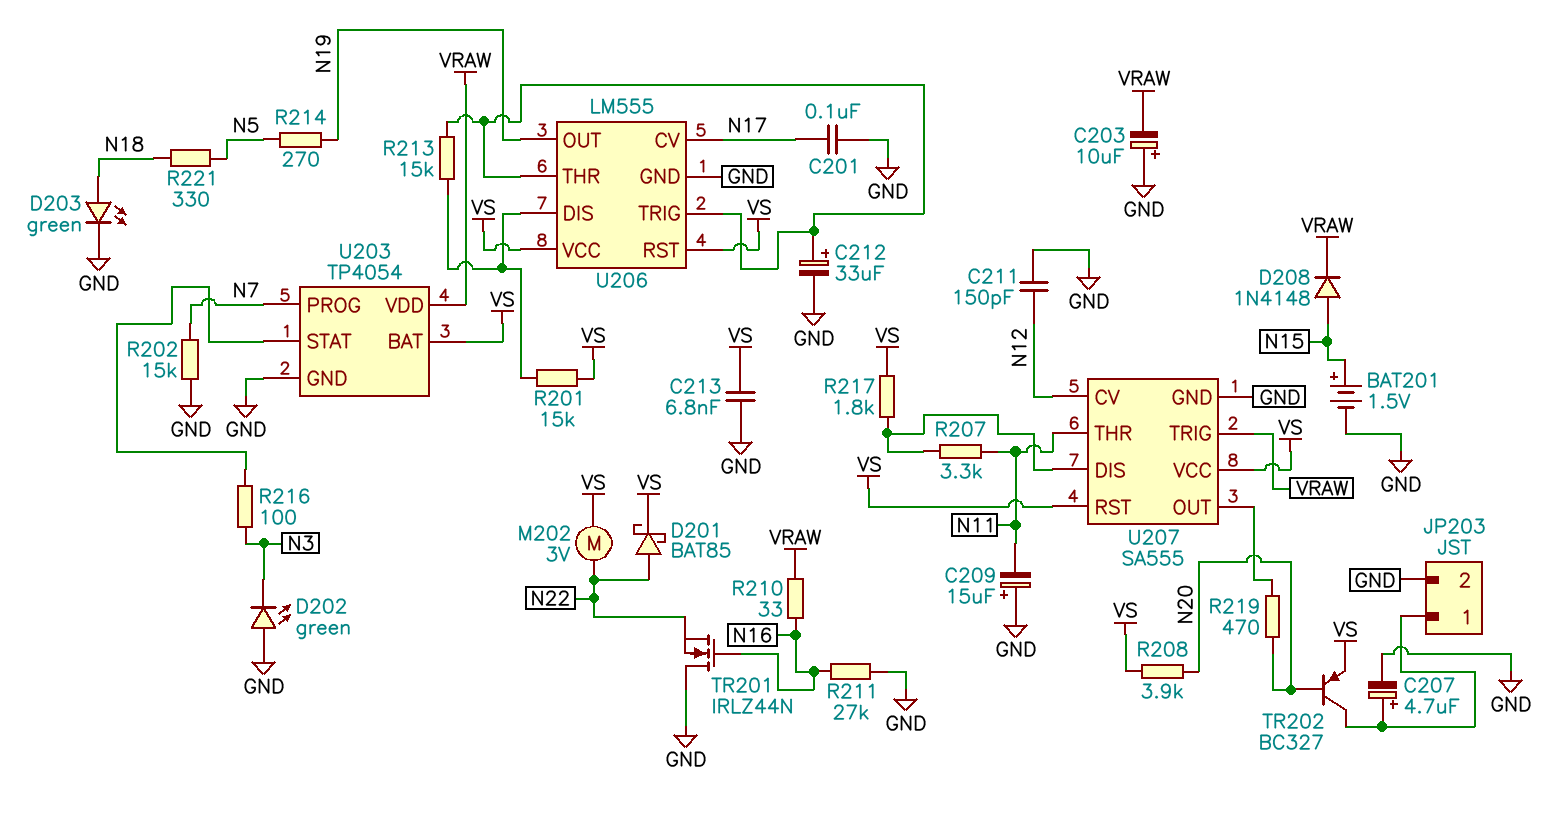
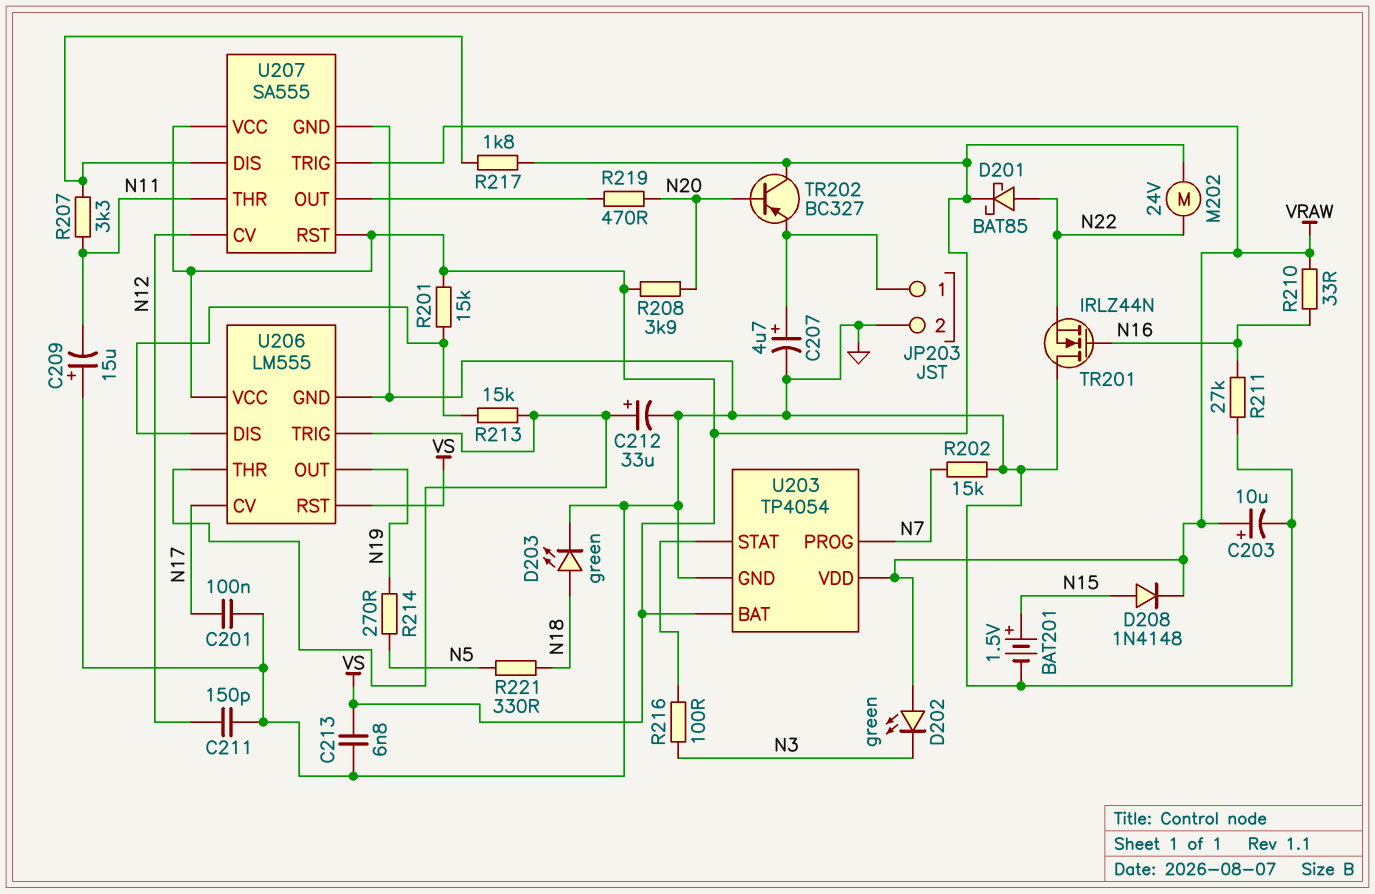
C203: 10uF (plus GND, minus VRAW) -> 10uF (plus VRAW, minus GND)
D202: LED green (A GND, K N3) -> LED green (A VRAW, K N3)
M202: motor 3V (N22, VS) -> motor 24V (N22, VS)
TR202: PNP BC327 (B N20, C JP203/1, E VS) -> PNP BC327 (B N20, C VS, E JP203/1)

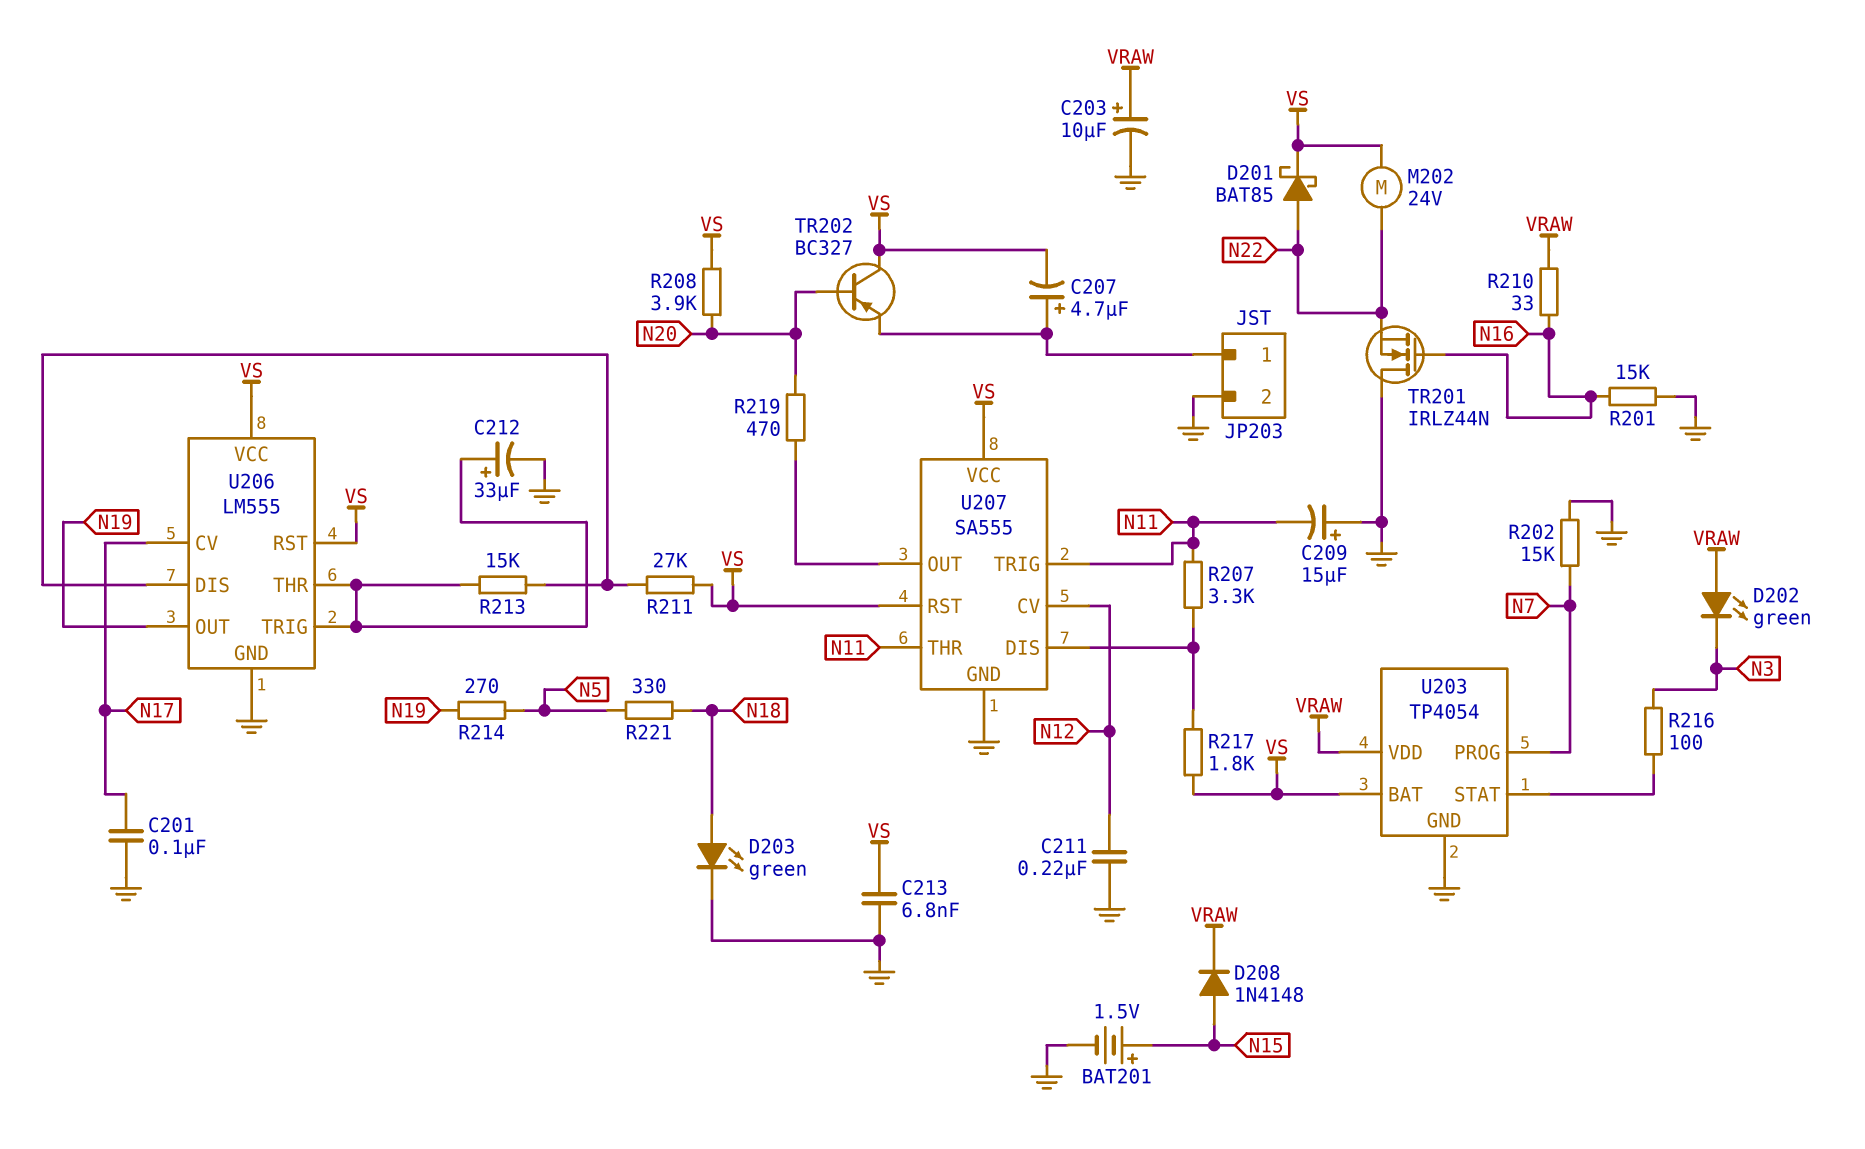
C207: 4.7uF (plus JP203/1, minus GND) -> 4.7uF (plus JP203/1, minus VS)
C211: 150pF (GND, N12) -> 220nF (GND, N12)
R201: 15k (U206/DIS, VS) -> 15k (GND, N16)
R211: 27k (GND, N16) -> 27k (U206/DIS, VS)
U207 pin TRIG: VRAW -> N11

